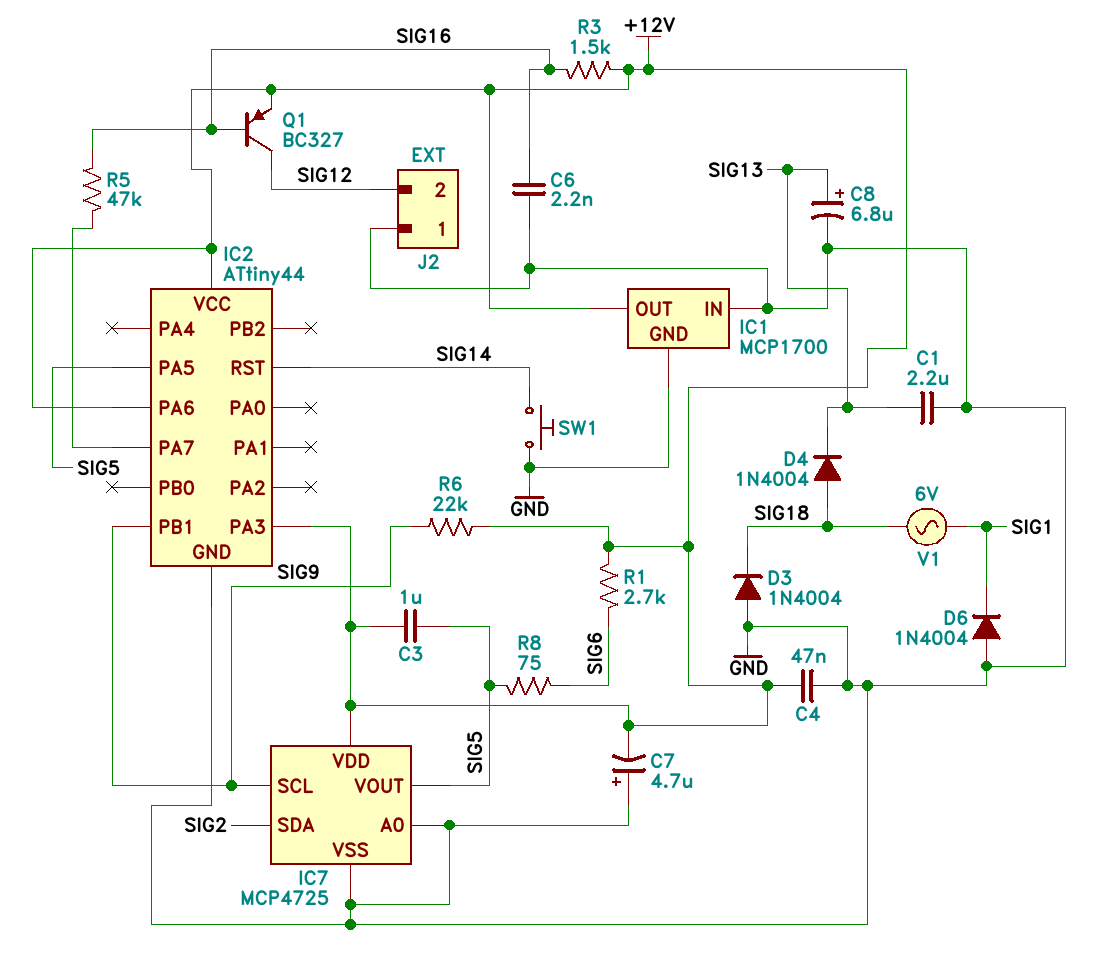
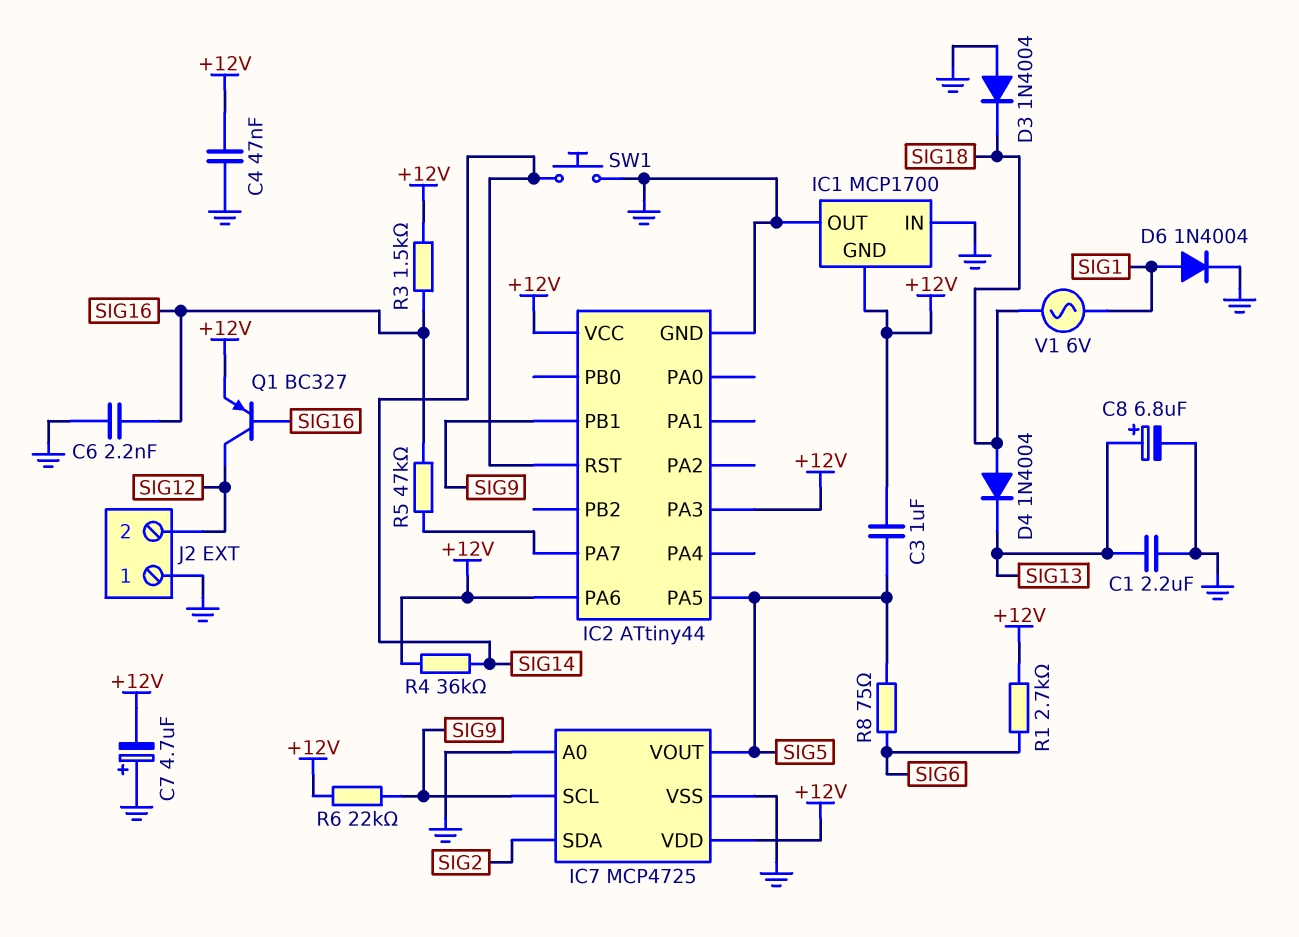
D6: diode 1N4004 (A GND, K SIG1) -> diode 1N4004 (A SIG1, K GND)
IC1 pin GND: GND -> +12V
IC1 pin OUT: +12V -> GND
R4: none -> 36k (+12V, SIG14)

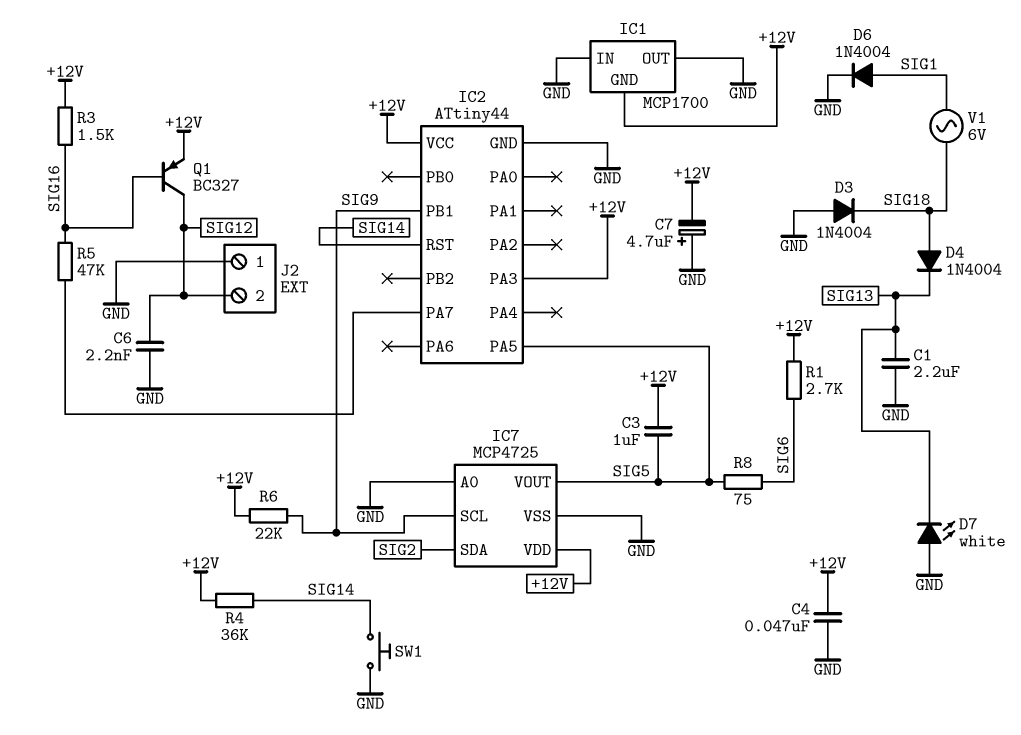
C6: 2.2nF (GND, SIG16) -> 2.2nF (GND, SIG12)
C8: 6.8uF (plus SIG13, minus GND) -> none
D7: none -> LED white (A GND, K SIG13)
IC2 pin PA6: +12V -> none

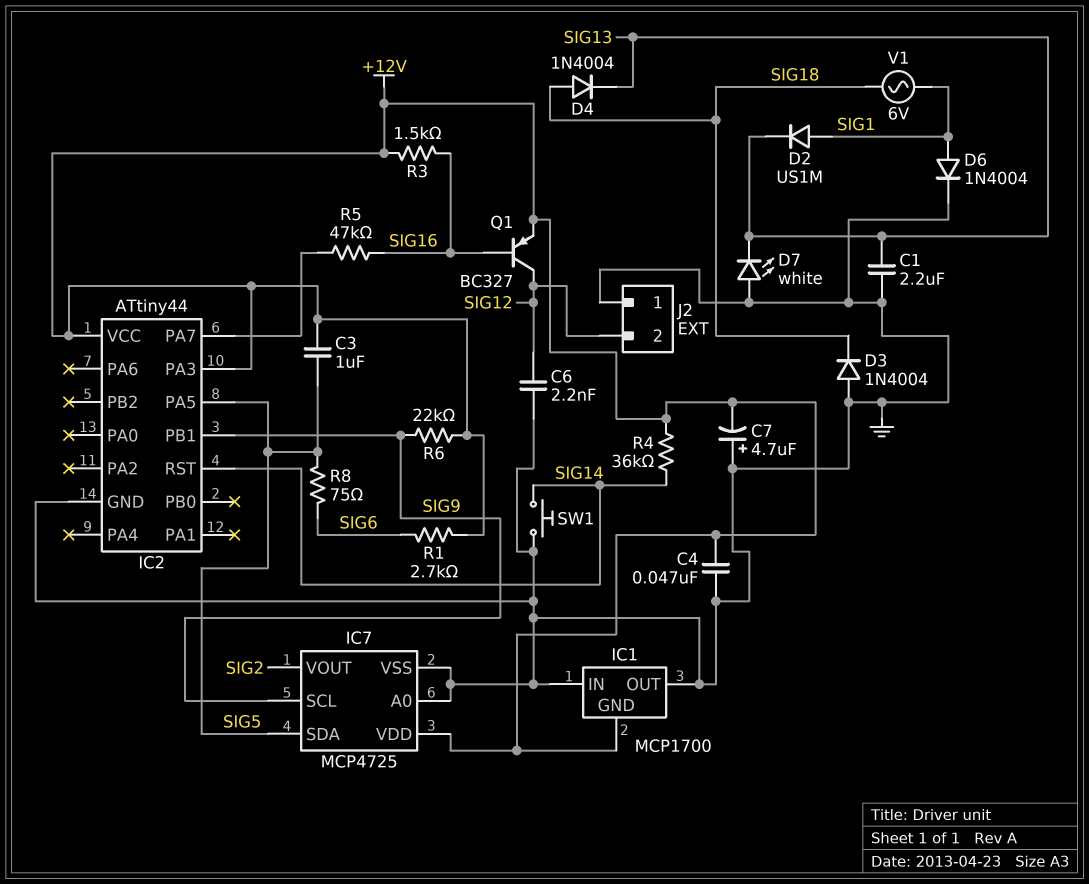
D2: none -> diode US1M (A SIG1, K SIG13)
IC7 pin SDA: SIG2 -> SIG5
IC7 pin VOUT: SIG5 -> SIG2

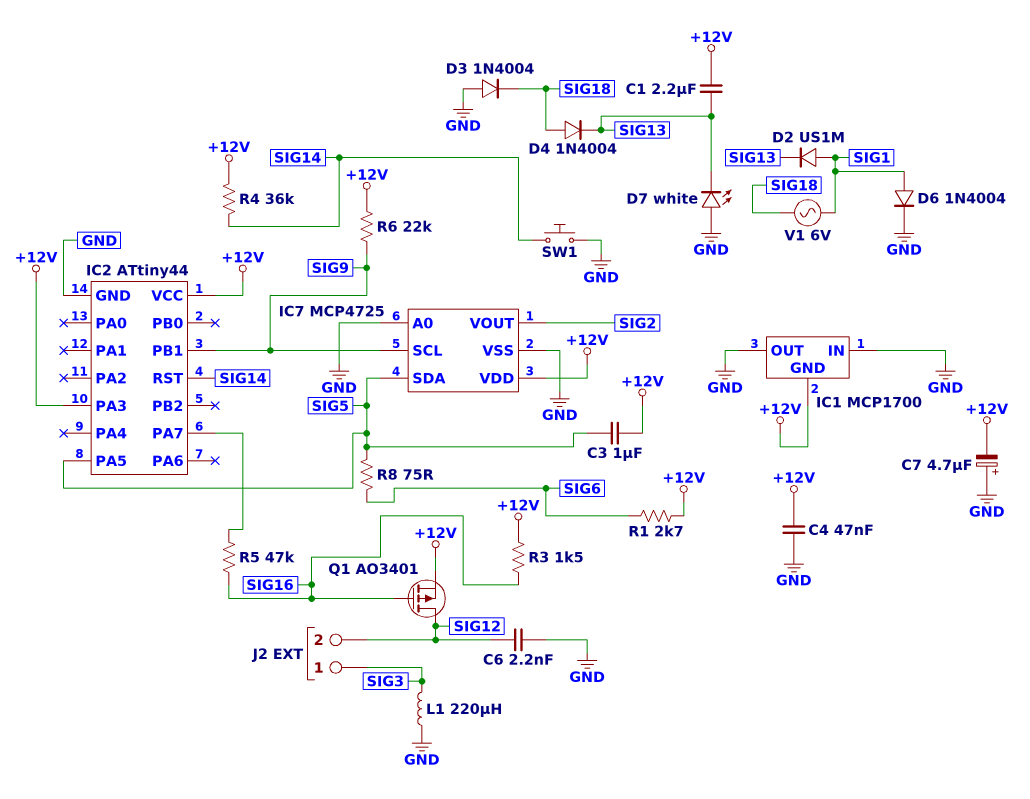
C1: 2.2uF (GND, SIG13) -> 2.2uF (+12V, SIG13)
J2 pin 1: GND -> SIG3
L1: none -> 220uH (GND, SIG3)
Q1: PNP BC327 (B SIG16, C SIG12, E +12V) -> PMOS AO3401 (G SIG16, D SIG12, S +12V)

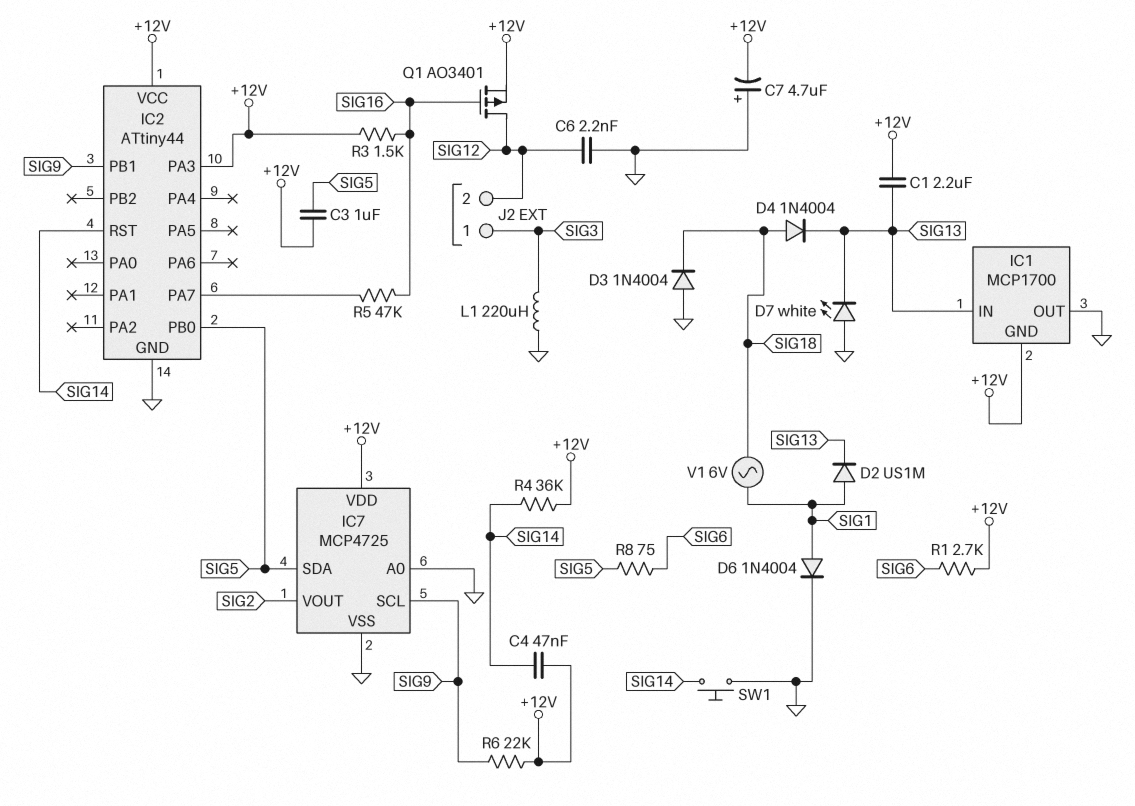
C4: 47nF (+12V, GND) -> 47nF (+12V, SIG14)
IC1 pin IN: GND -> SIG13
IC2 pin PA5: SIG5 -> none
IC2 pin PB0: none -> SIG5

